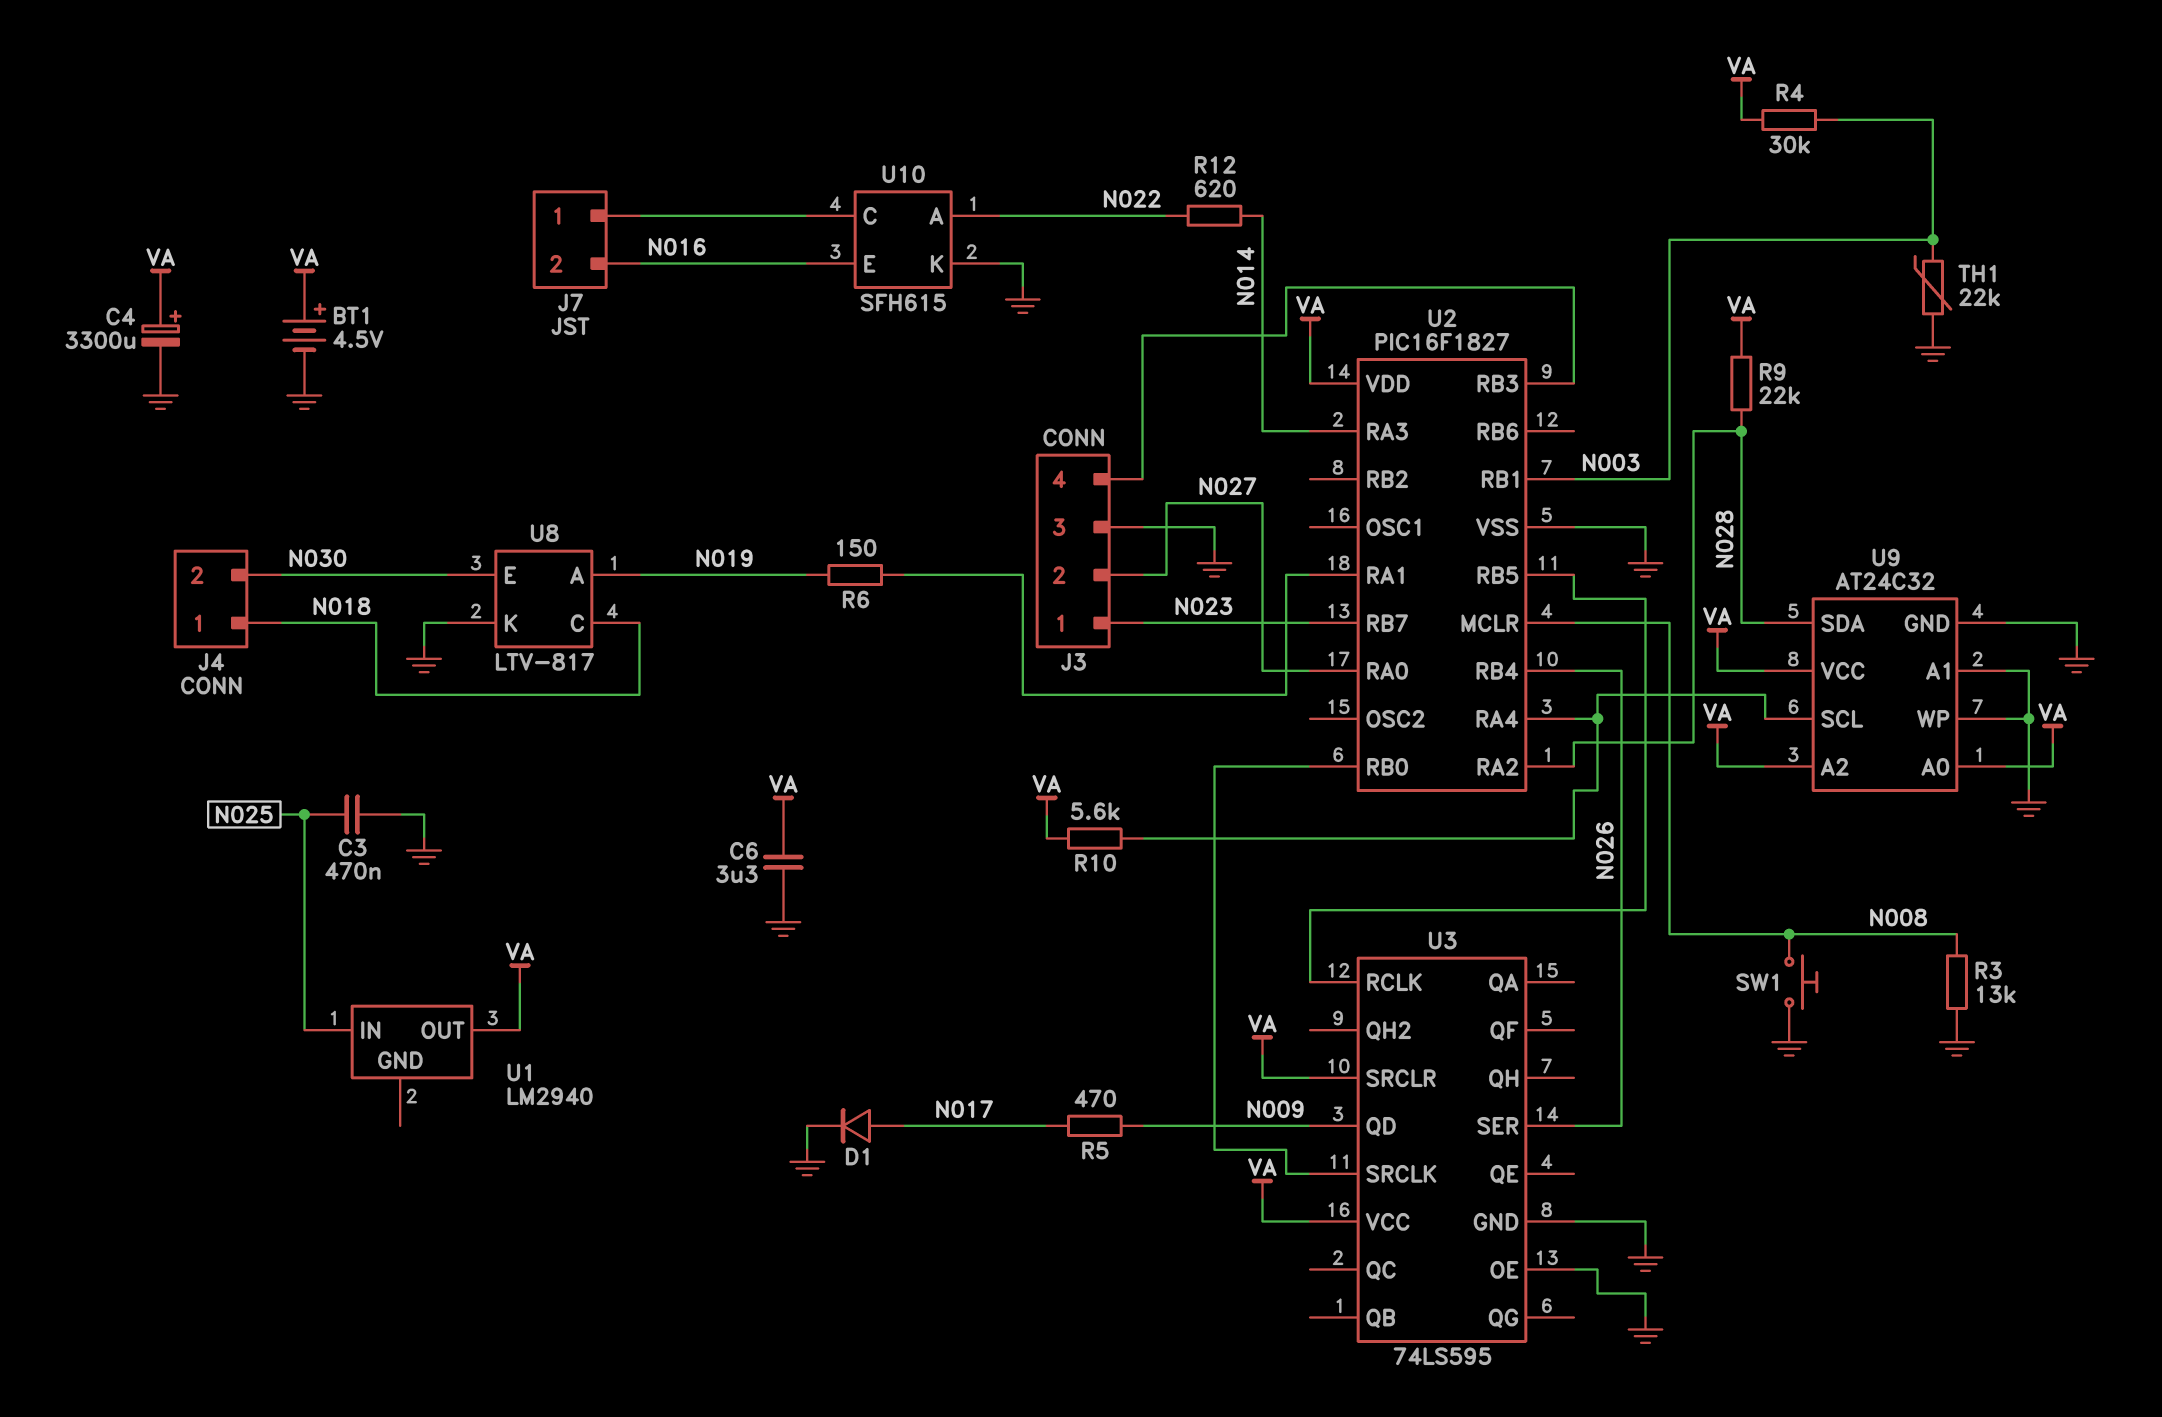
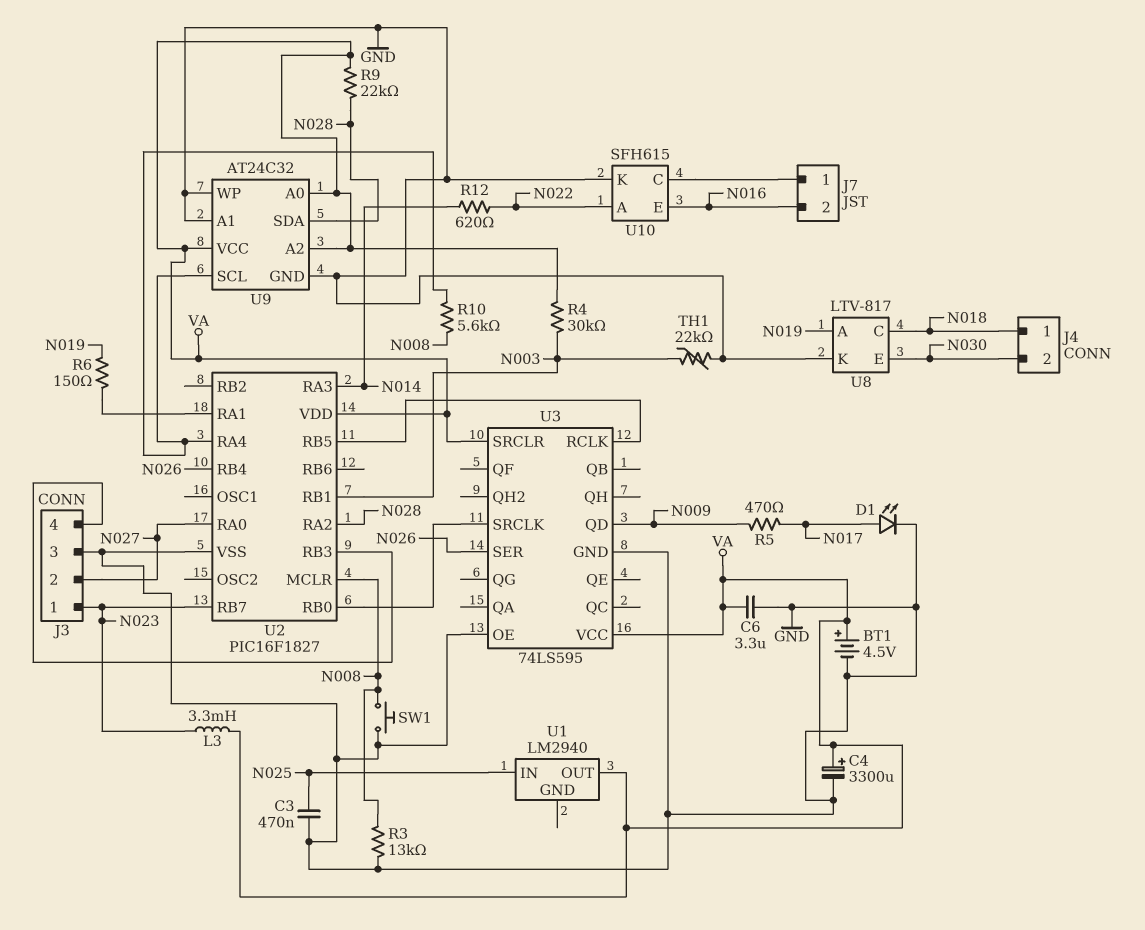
D1: diode (A N017, K GND) -> LED (A N017, K GND)
L3: none -> 3.3mH (N023, VA)
R10: 5.6k (U2/RA4, VA) -> 5.6k (N008, U2/RA4)

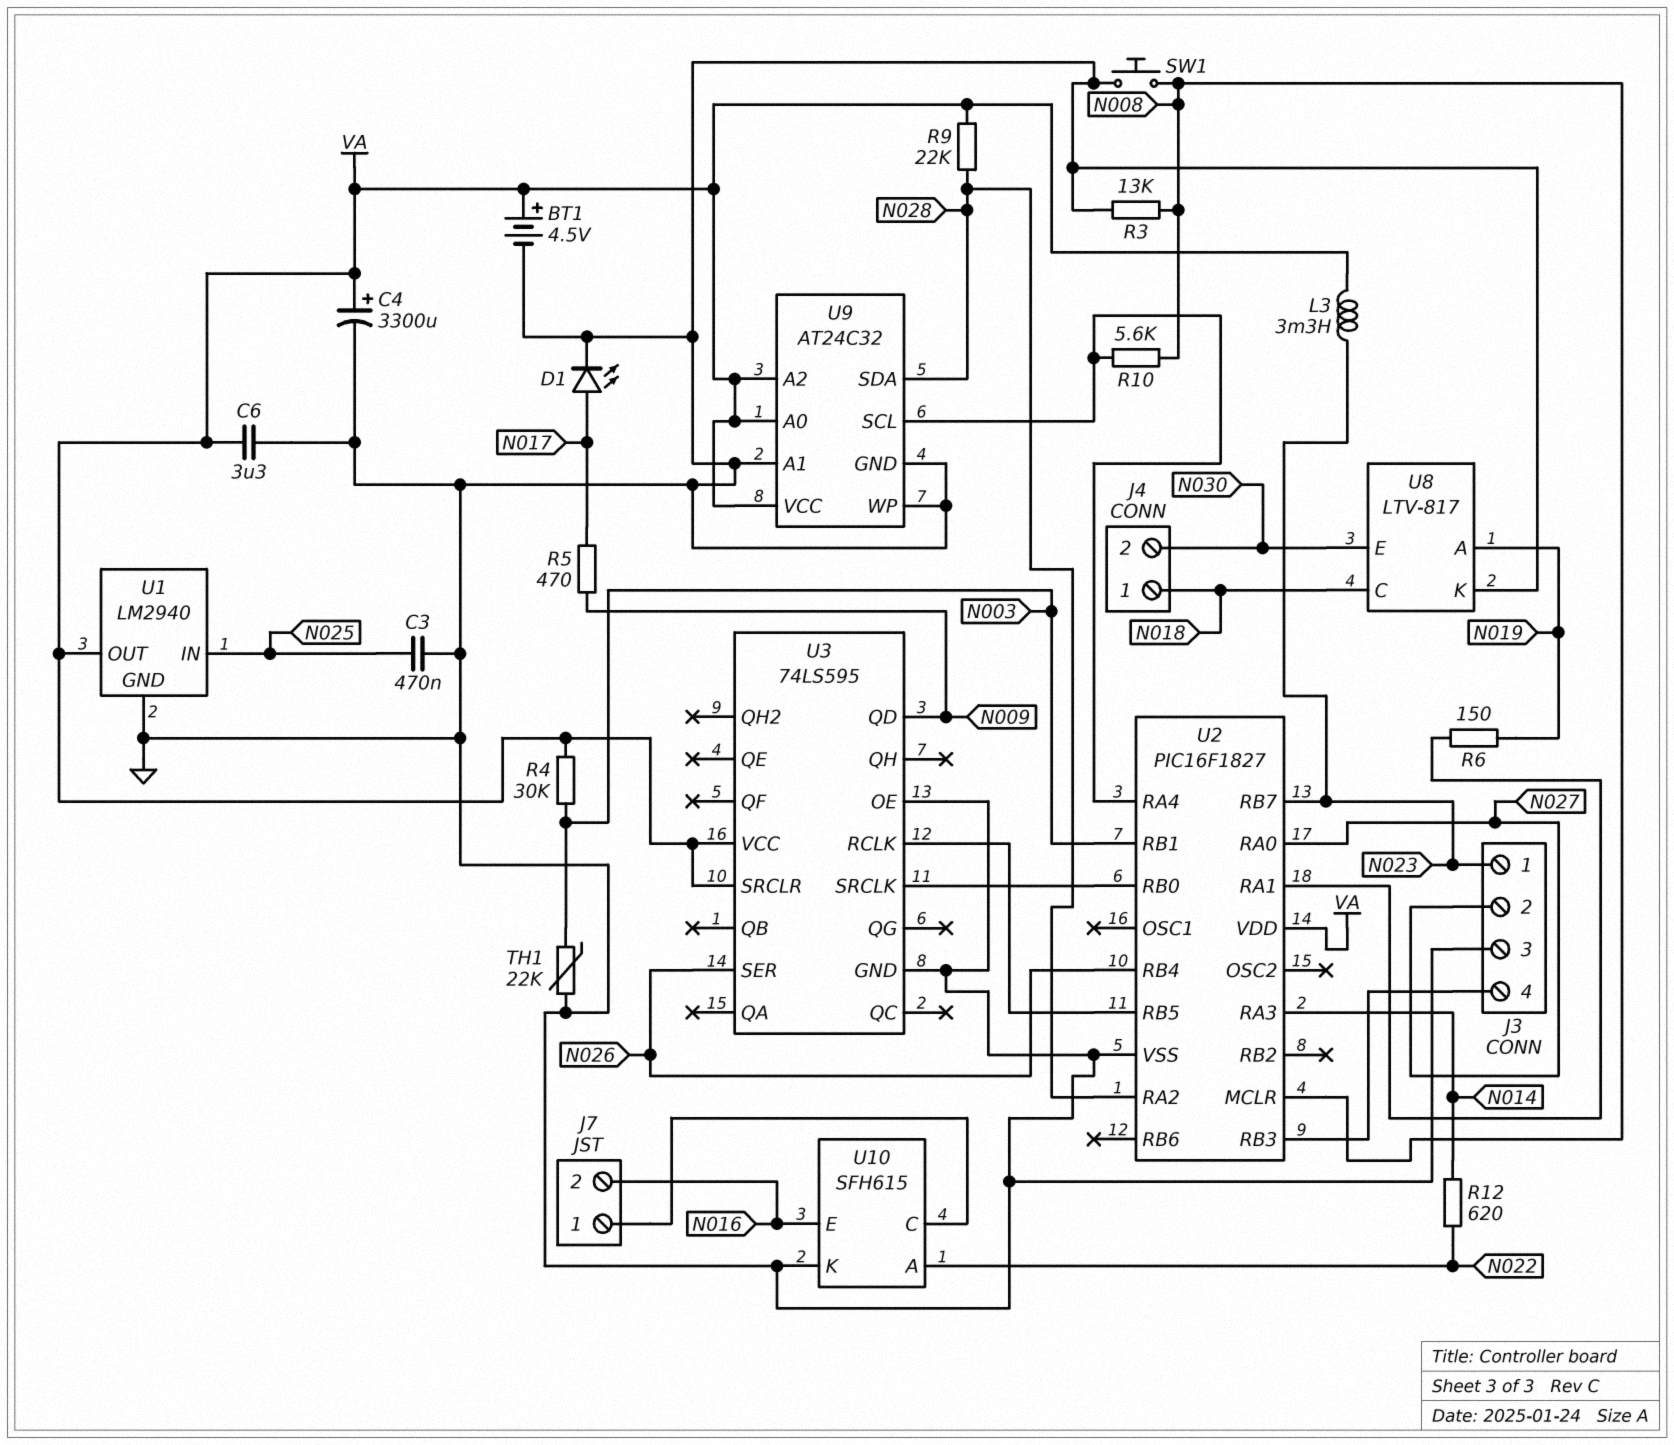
U1 pin GND: none -> GND

